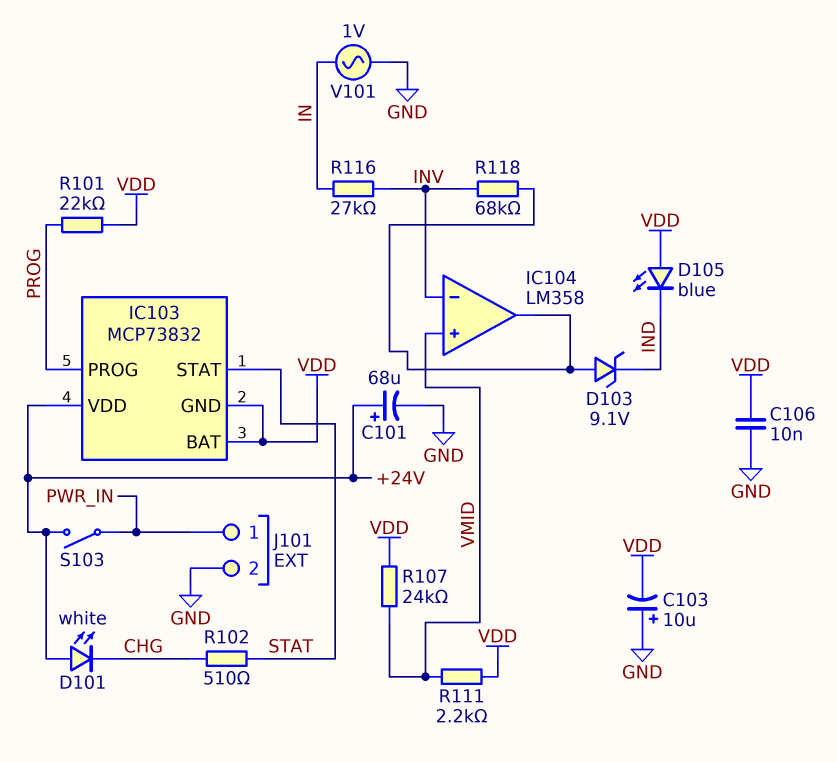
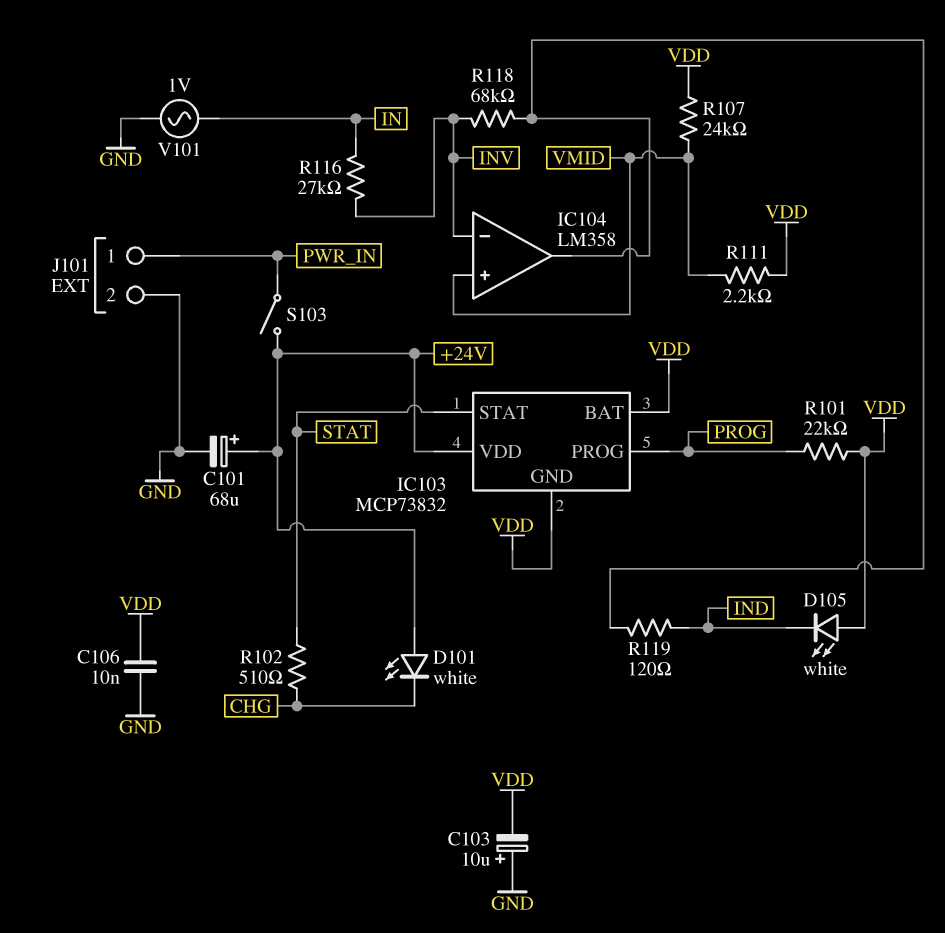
D103: zener 9.1V (A IC104/out, K IND) -> none
D105: LED blue (A VDD, K IND) -> LED white (A VDD, K IND)
R119: none -> 120 (IC104/out, IND)

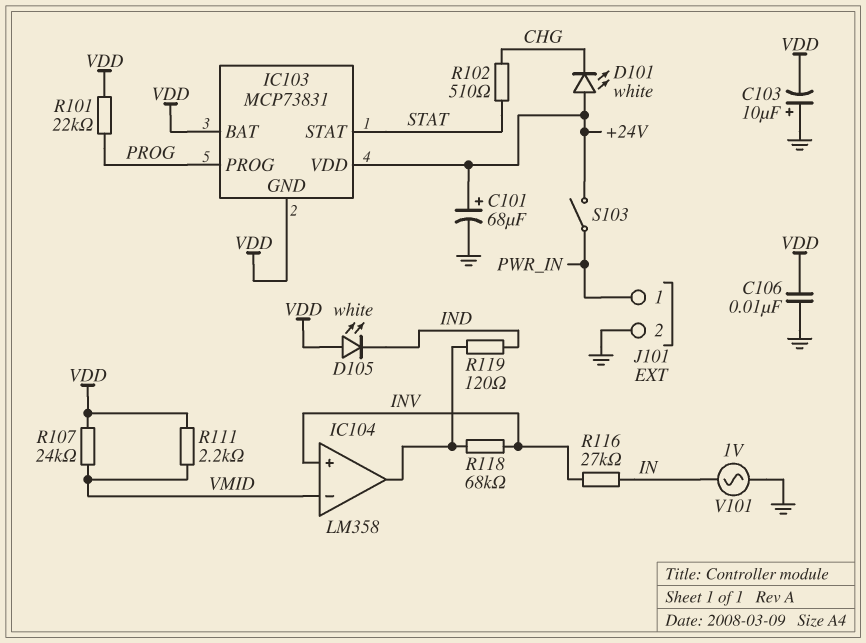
IC103: MCP73832 -> MCP73831
IC104 pin in+: VMID -> INV
IC104 pin in-: INV -> VMID

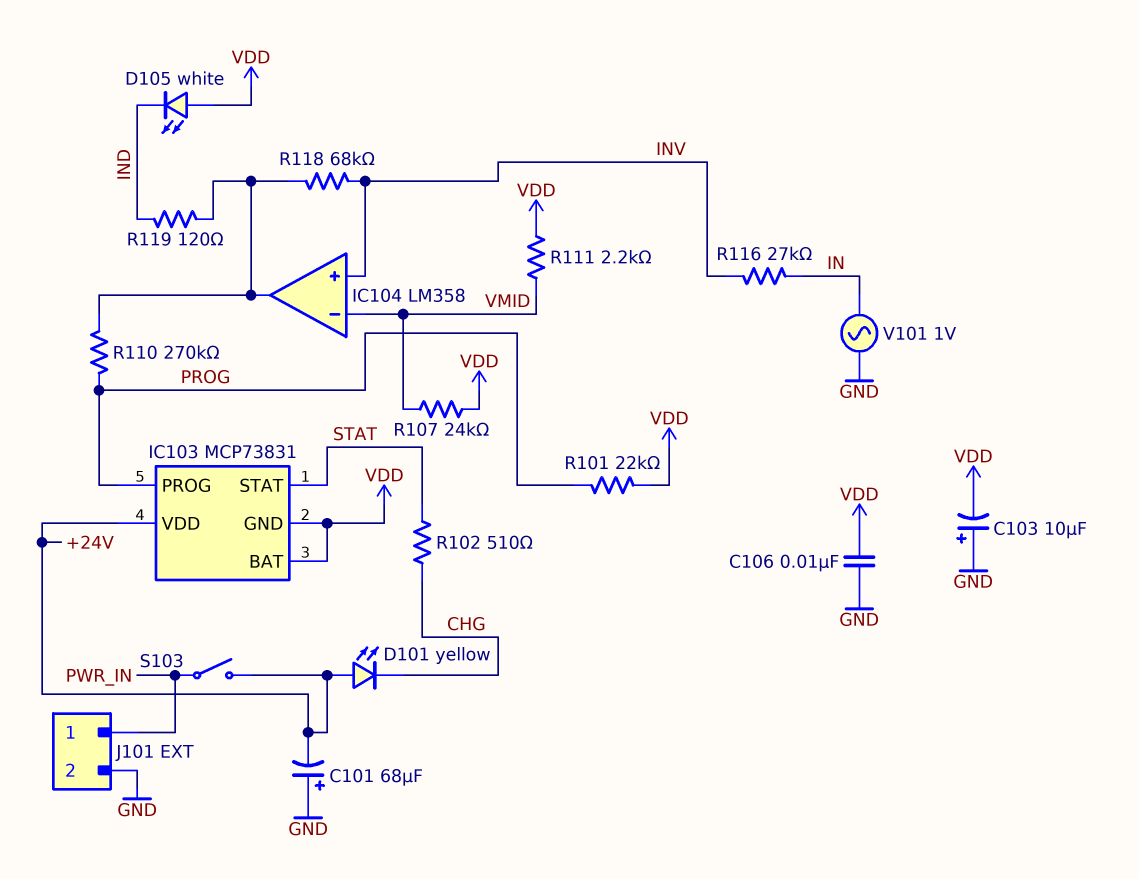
C101: 68uF (plus +24V, minus GND) -> 68uF (plus GND, minus +24V)
D101: LED white (A +24V, K CHG) -> LED yellow (A +24V, K CHG)
R110: none -> 270k (IC104/out, PROG)

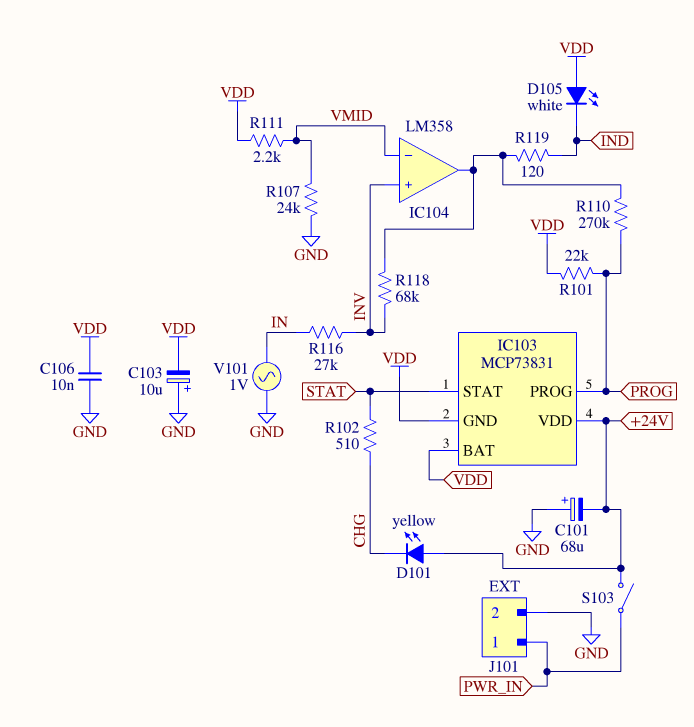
R107: 24k (VDD, VMID) -> 24k (GND, VMID)

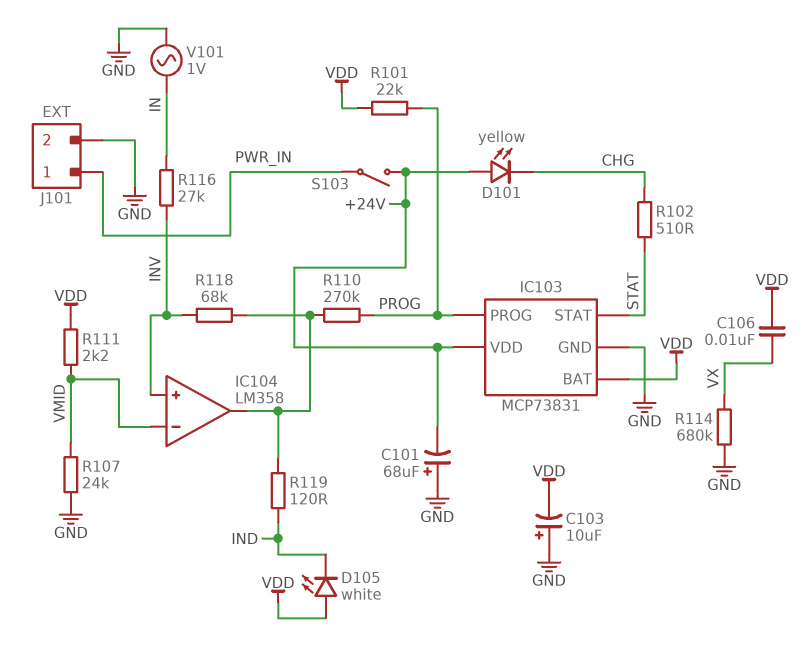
C106: 10nF (GND, VDD) -> 10nF (VDD, VX)
IC103 pin GND: VDD -> GND
R114: none -> 680k (GND, VX)

